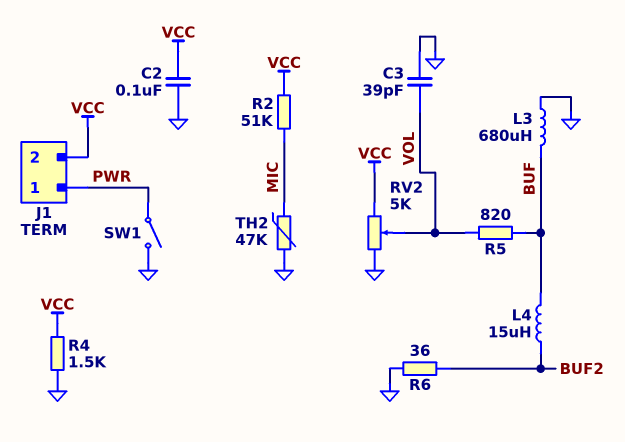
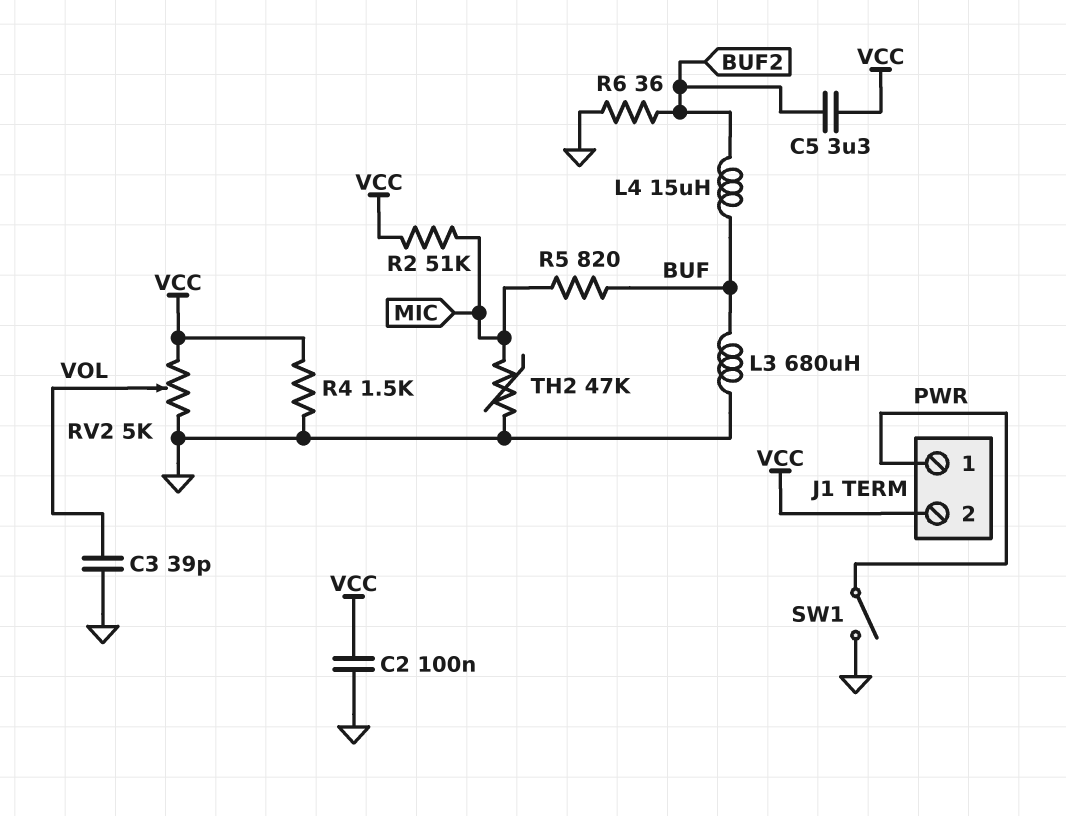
C5: none -> 3.3uF (BUF2, VCC)
R5: 820 (BUF, VOL) -> 820 (BUF, MIC)

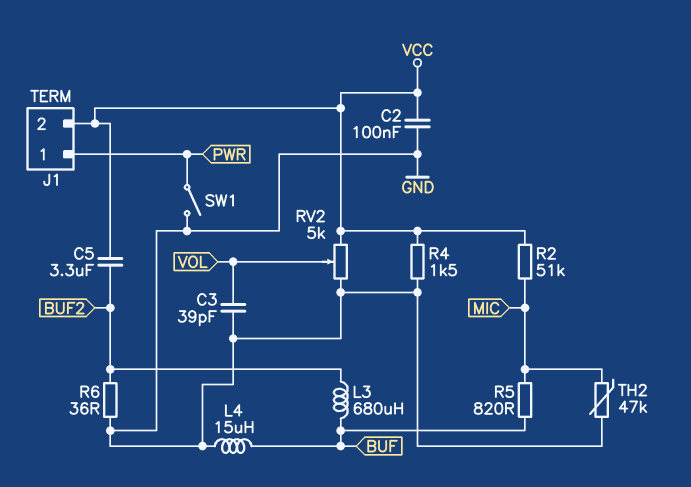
L3: 680uH (BUF, GND) -> 680uH (BUF, BUF2)
L4: 15uH (BUF, BUF2) -> 15uH (BUF, GND)

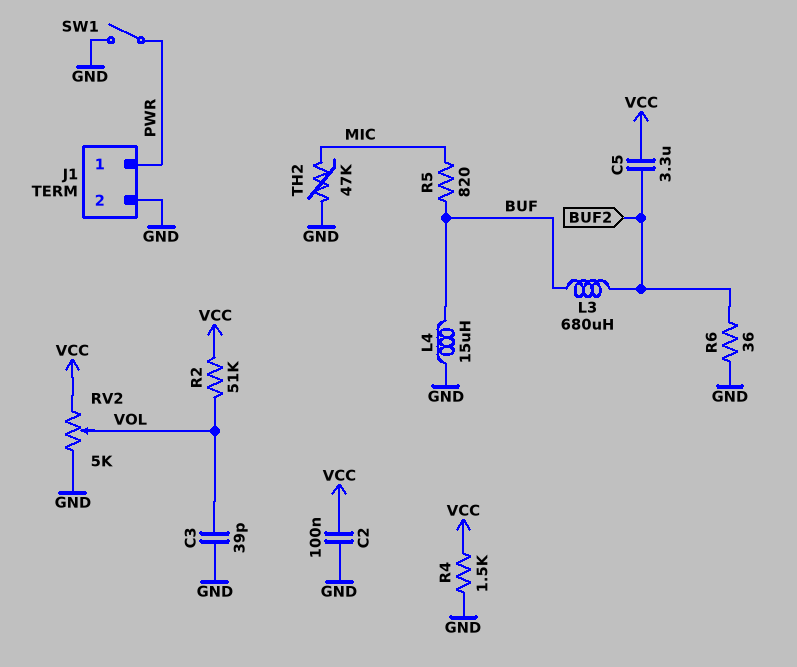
J1 pin 2: VCC -> GND
R2: 51k (MIC, VCC) -> 51k (VCC, VOL)

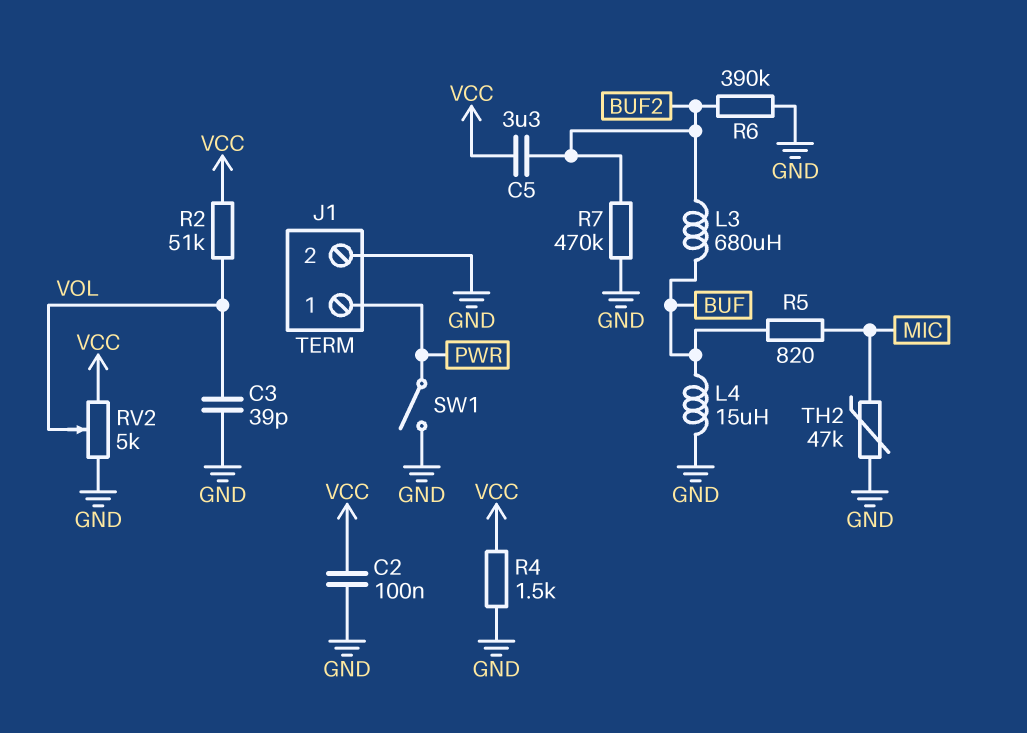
R6: 36 (BUF2, GND) -> 390k (BUF2, GND)
R7: none -> 470k (BUF2, GND)

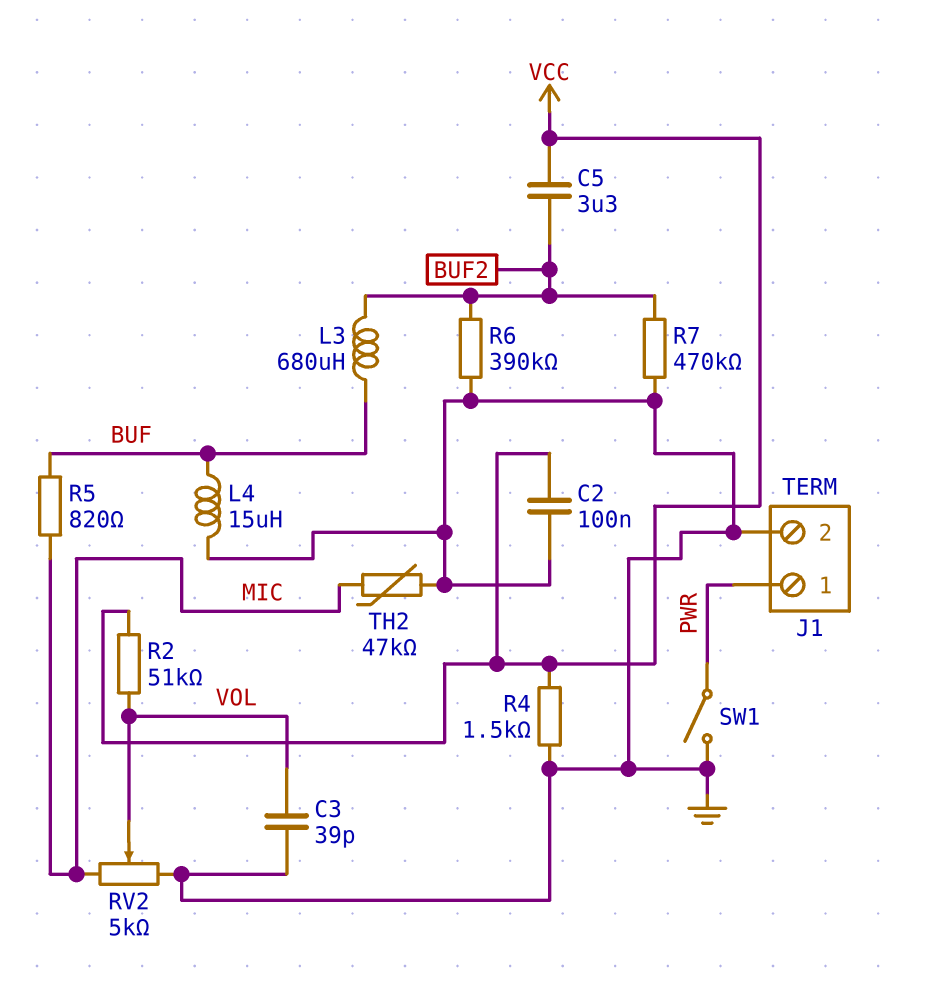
RV2: 5k (GND, VCC, wiper VOL) -> 5k (GND, MIC, wiper VOL)

